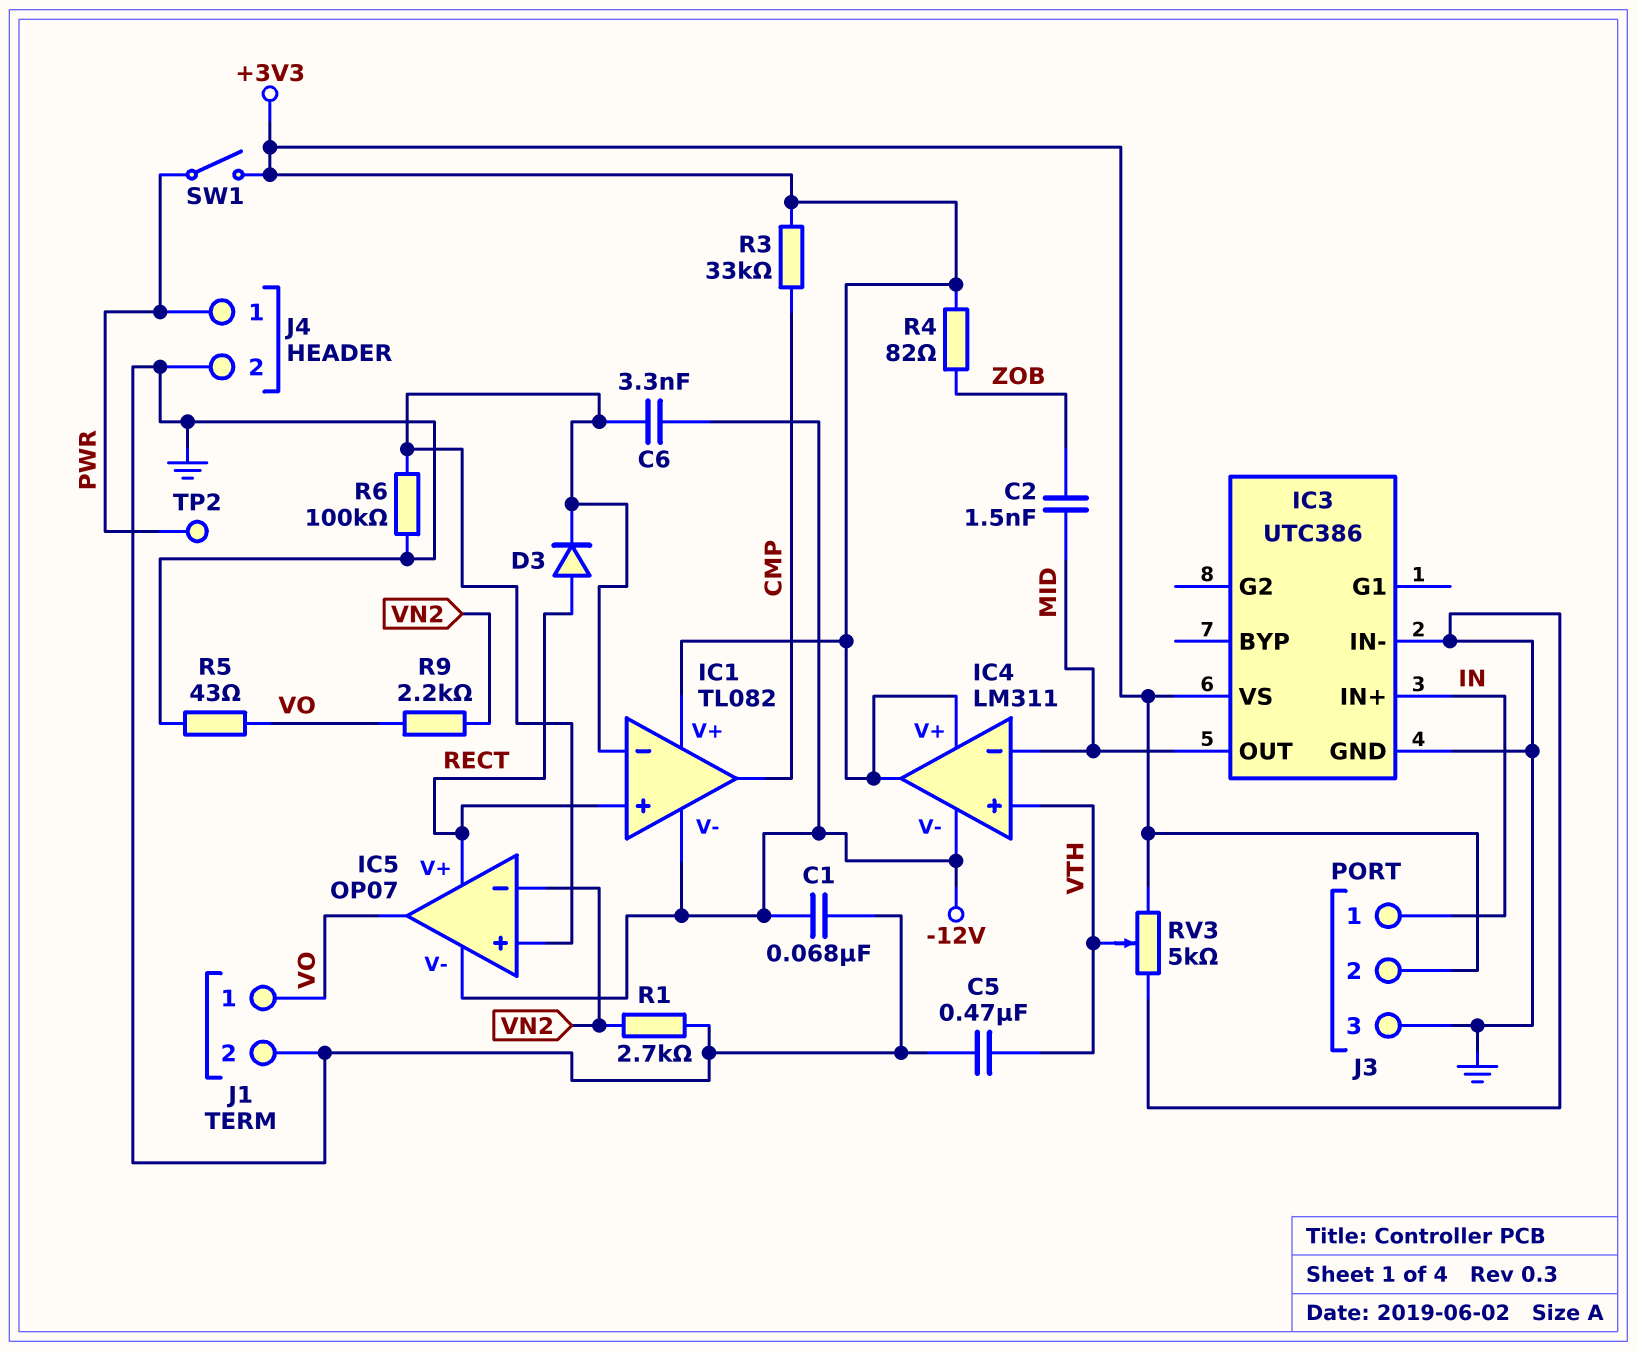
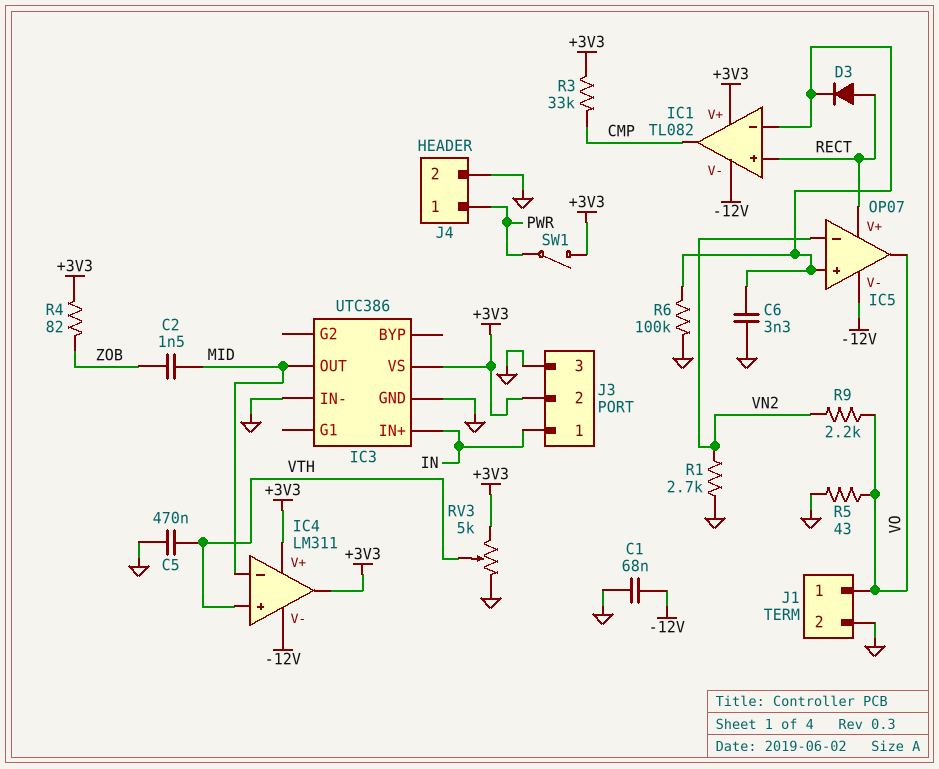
C6: 3.3nF (-12V, IC1/in-) -> 3.3nF (GND, IC1/in-)
TP2: test point (PWR) -> none

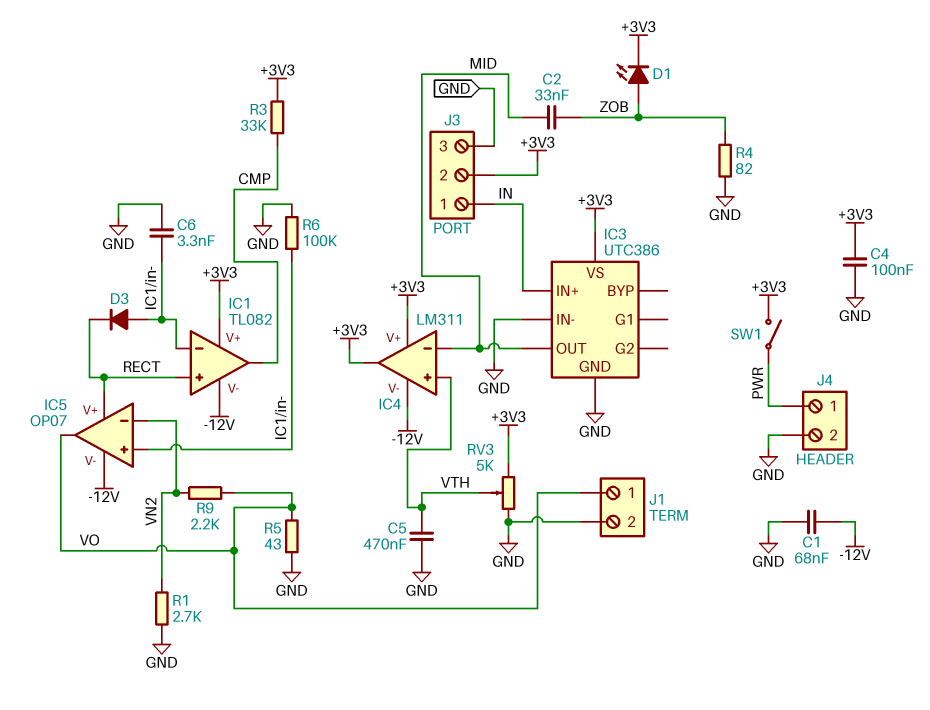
C2: 1.5nF (MID, ZOB) -> 33nF (MID, ZOB)
C4: none -> 100nF (+3V3, GND)
D1: none -> LED (A ZOB, K +3V3)
D3: diode (A RECT, K IC1/in-) -> diode (A IC1/in-, K RECT)
R4: 82 (+3V3, ZOB) -> 82 (GND, ZOB)

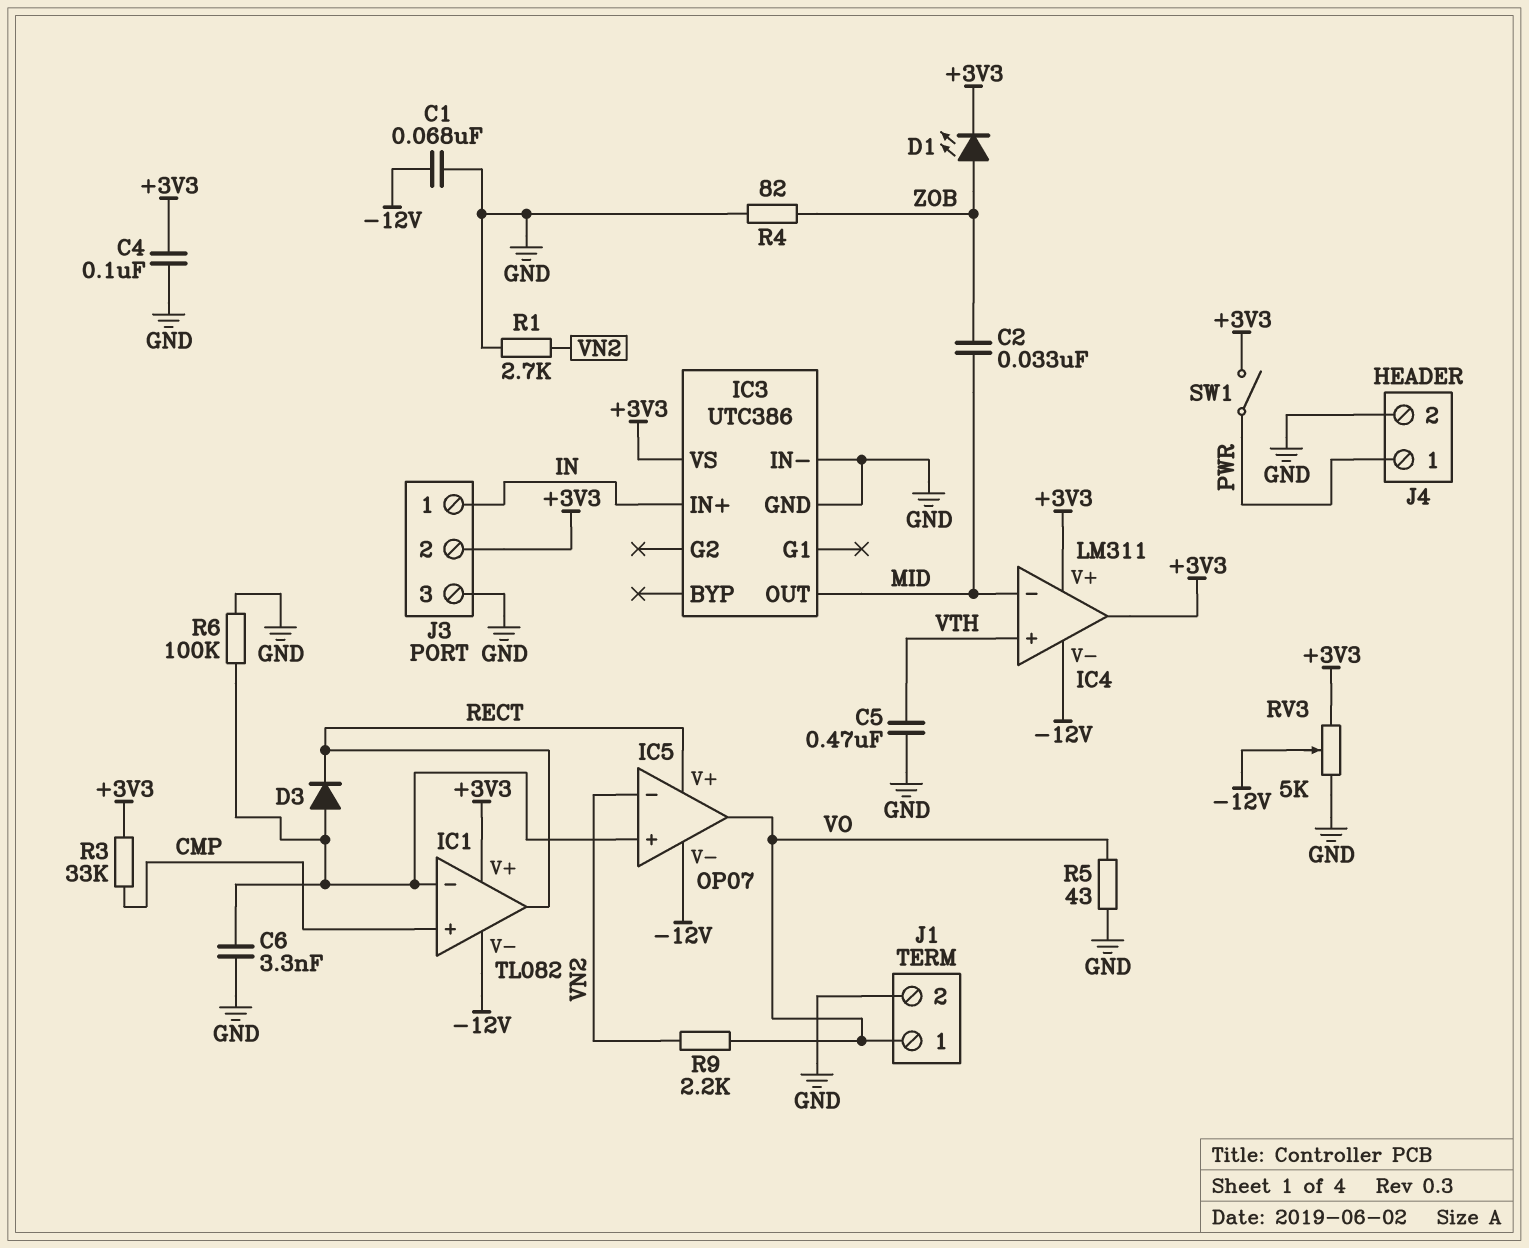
IC1 pin in+: RECT -> CMP
IC1 pin out: CMP -> RECT
RV3: 5k (+3V3, GND, wiper VTH) -> 5k (+3V3, GND, wiper -12V)

